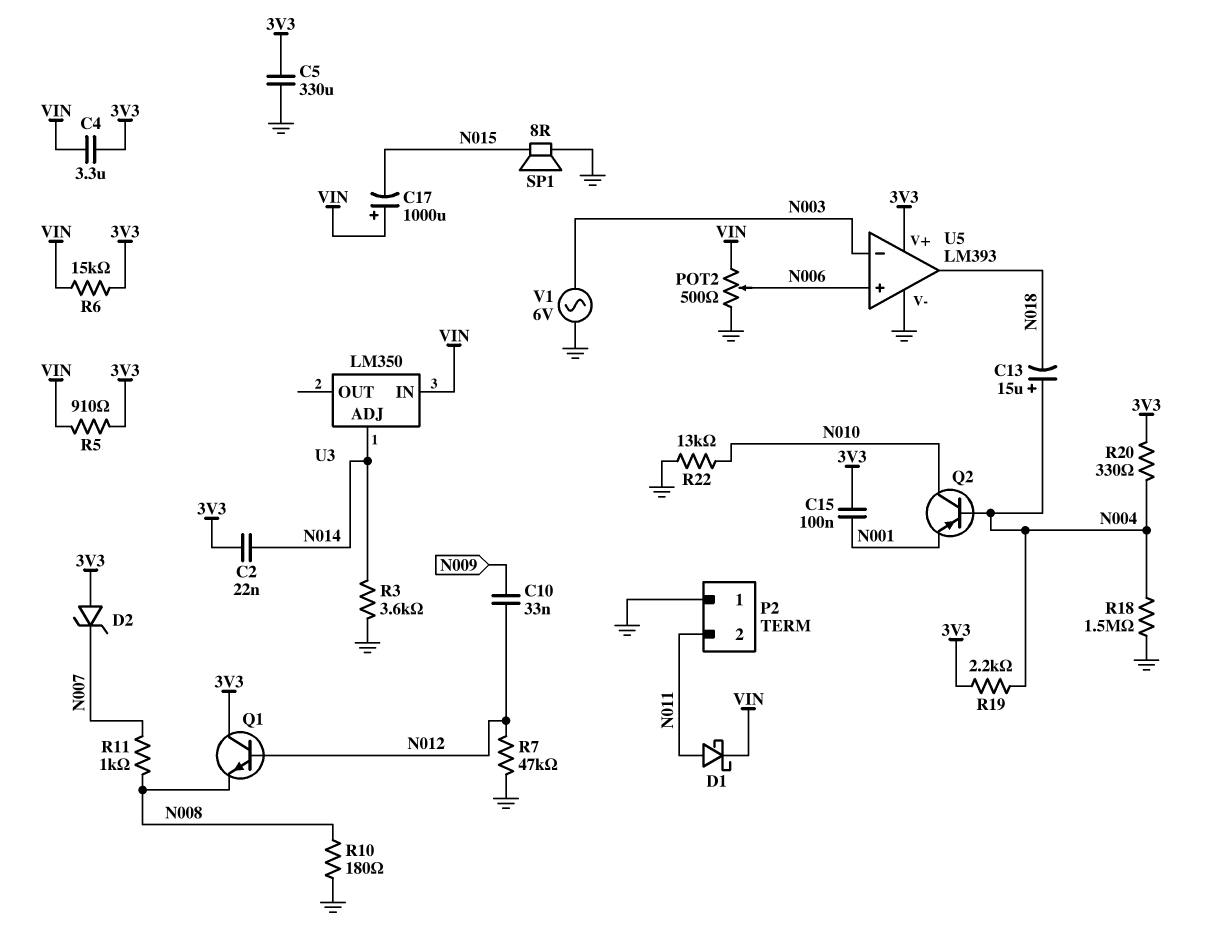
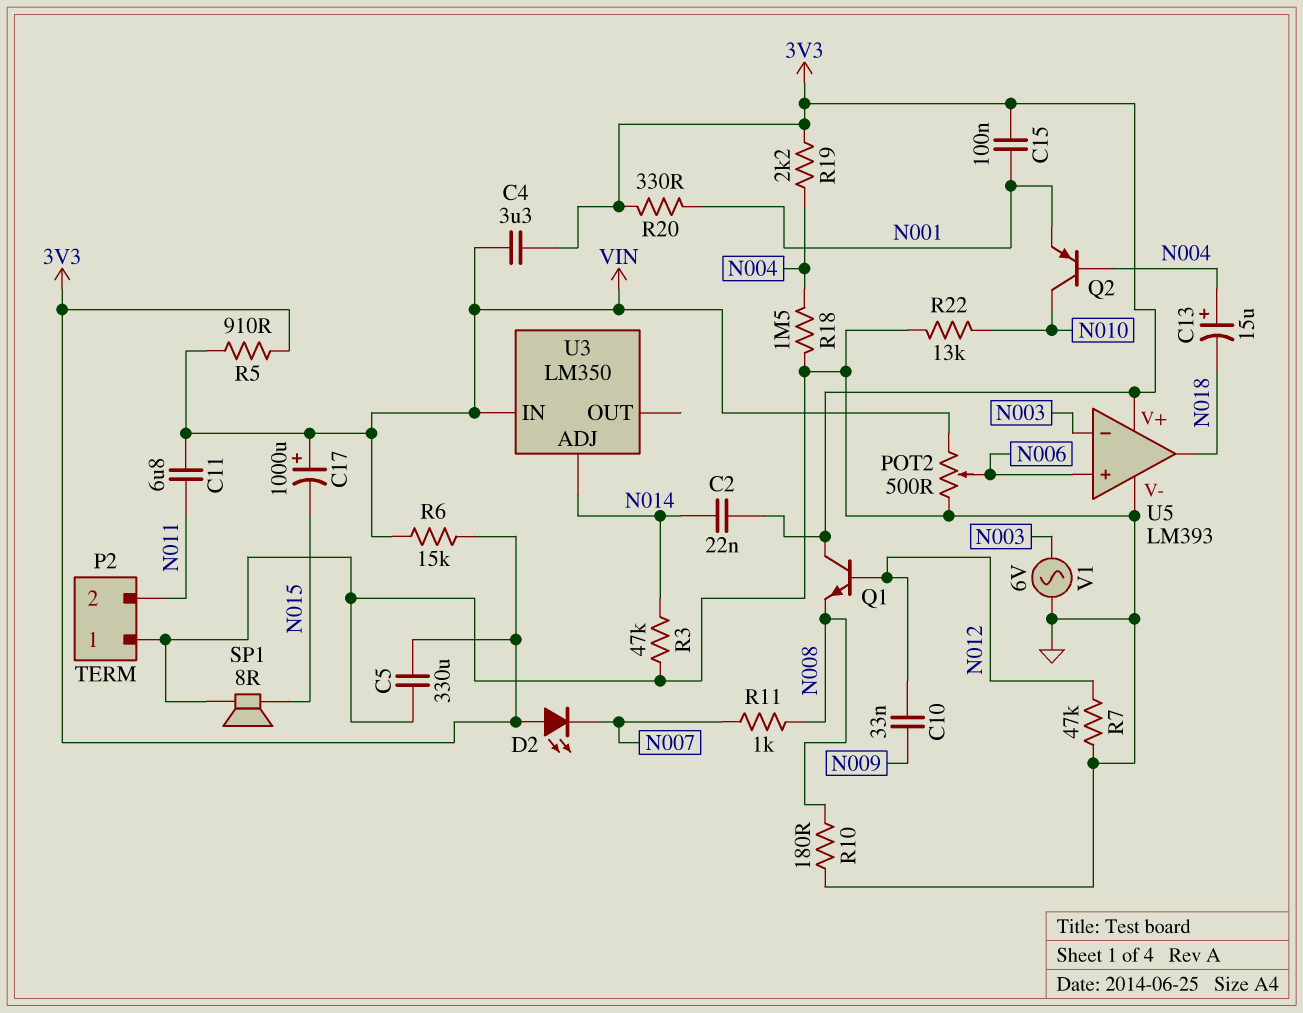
C11: none -> 6.8uF (N011, VIN)
D1: schottky (A N011, K VIN) -> none
D2: zener (A 3V3, K N007) -> LED (A 3V3, K N007)
R3: 3.6k (GND, N014) -> 47k (GND, N014)
R20: 330 (3V3, N004) -> 330 (3V3, N001)

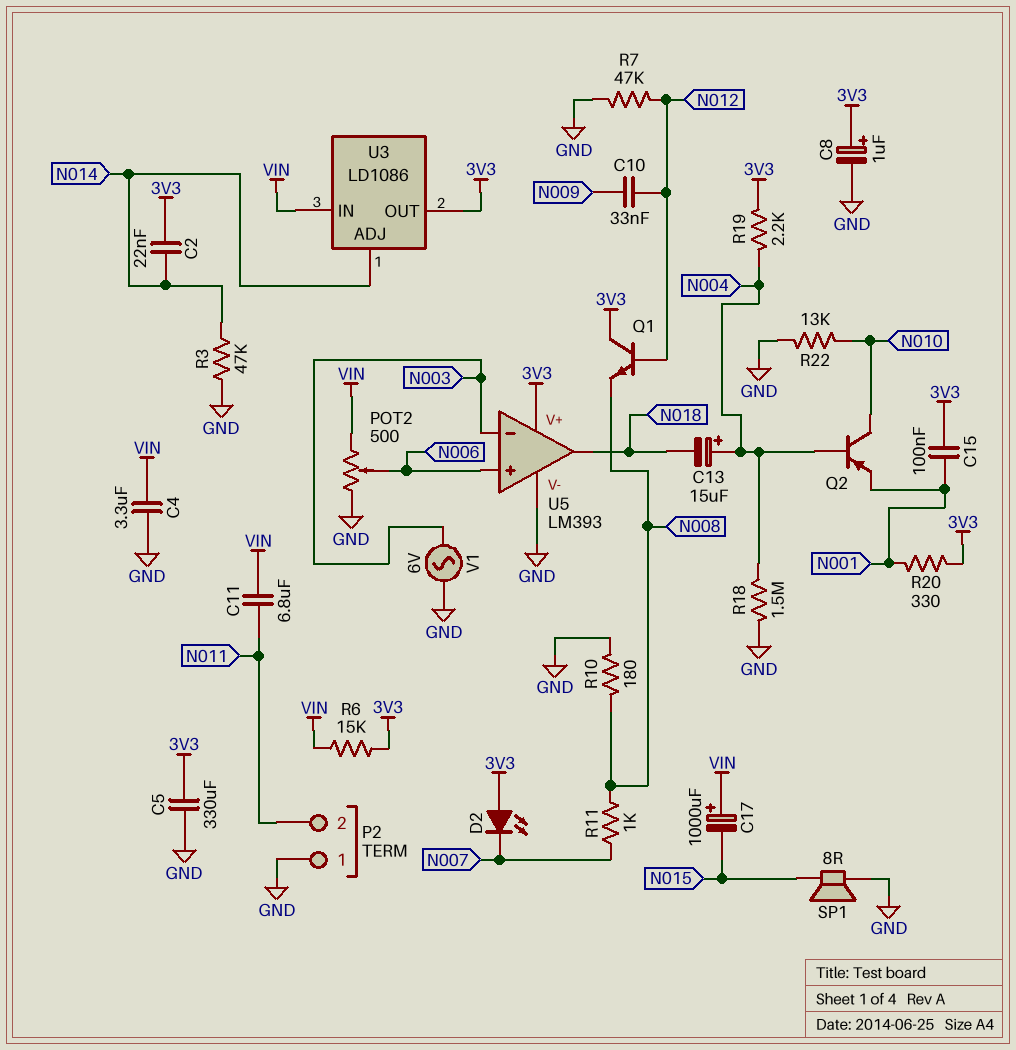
C4: 3.3uF (3V3, VIN) -> 3.3uF (GND, VIN)
C8: none -> 1uF (plus 3V3, minus GND)
R5: 910 (3V3, VIN) -> none
U3: LM350 -> LD1086
U3 pin OUT: none -> 3V3

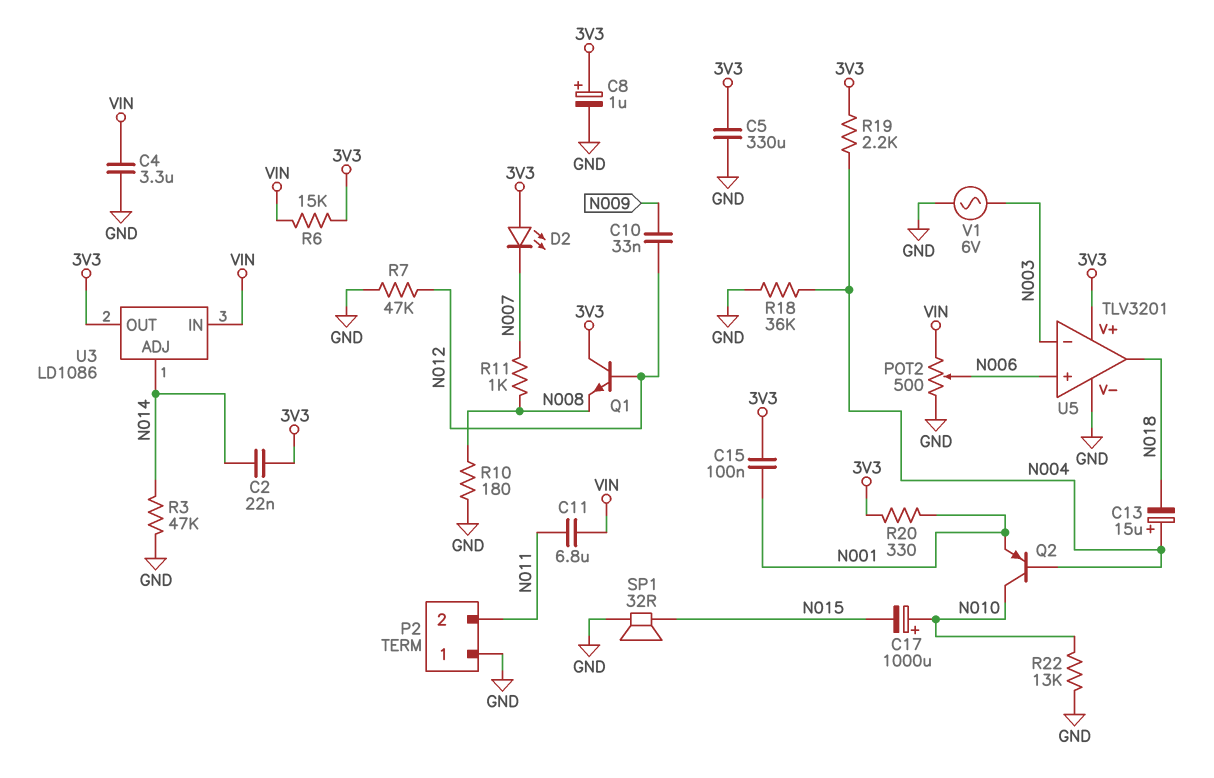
C17: 1000uF (plus VIN, minus N015) -> 1000uF (plus N010, minus N015)
R18: 1.5M (GND, N004) -> 36k (GND, N004)
SP1: speaker 8R (GND, N015) -> speaker 32R (GND, N015)
U5: LM393 -> TLV3201

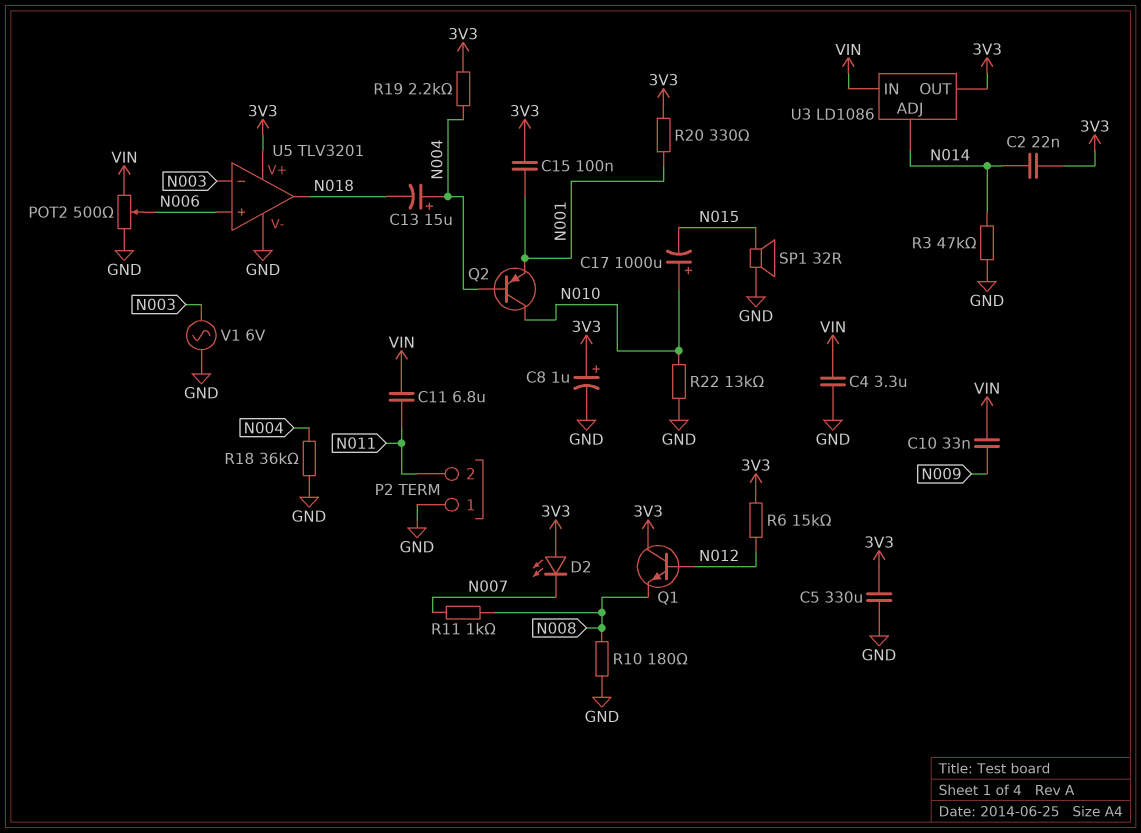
C10: 33nF (N009, N012) -> 33nF (N009, VIN)
R6: 15k (3V3, VIN) -> 15k (3V3, N012)
R7: 47k (GND, N012) -> none

